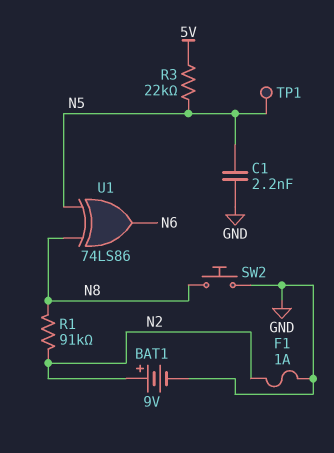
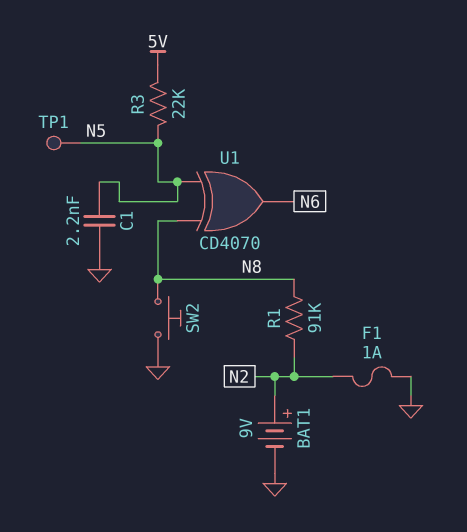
U1: XOR 74LS86 (in N5, in N8, out N6) -> XOR CD4070 (in N5, in N8, out N6)

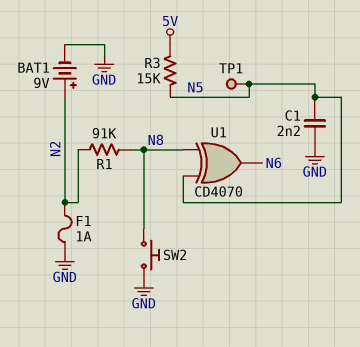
R3: 22k (5V, N5) -> 15k (5V, N5)

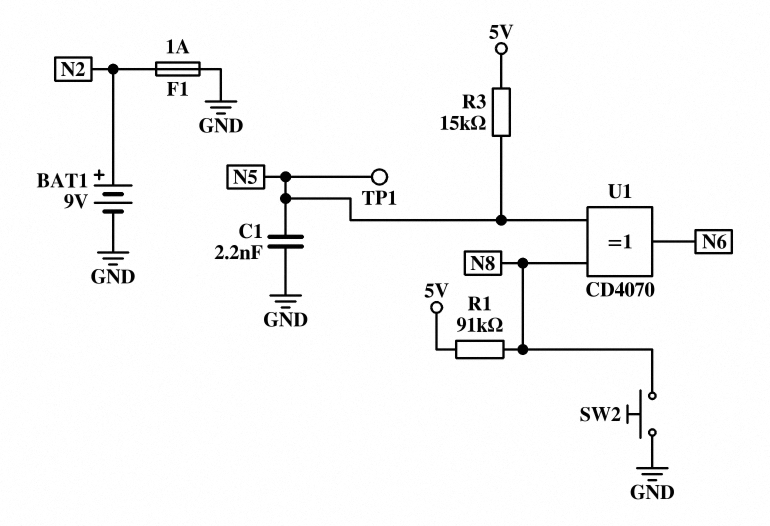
R1: 91k (N2, N8) -> 91k (5V, N8)

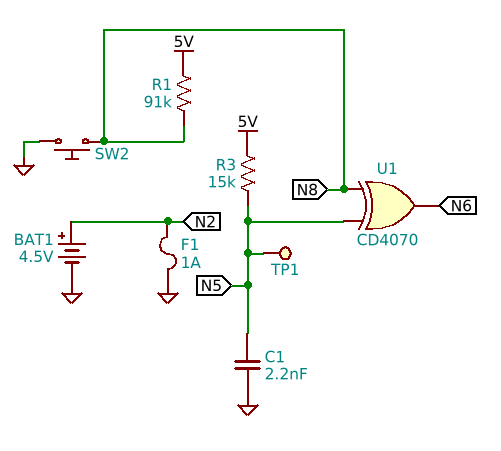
BAT1: 9V (plus N2, minus GND) -> 4.5V (plus N2, minus GND)

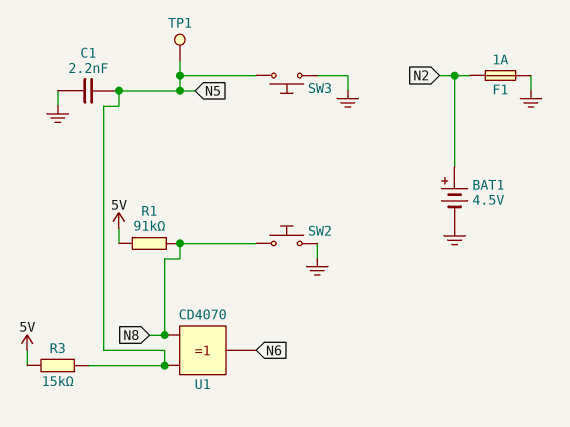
SW3: none -> button (GND, N5)

